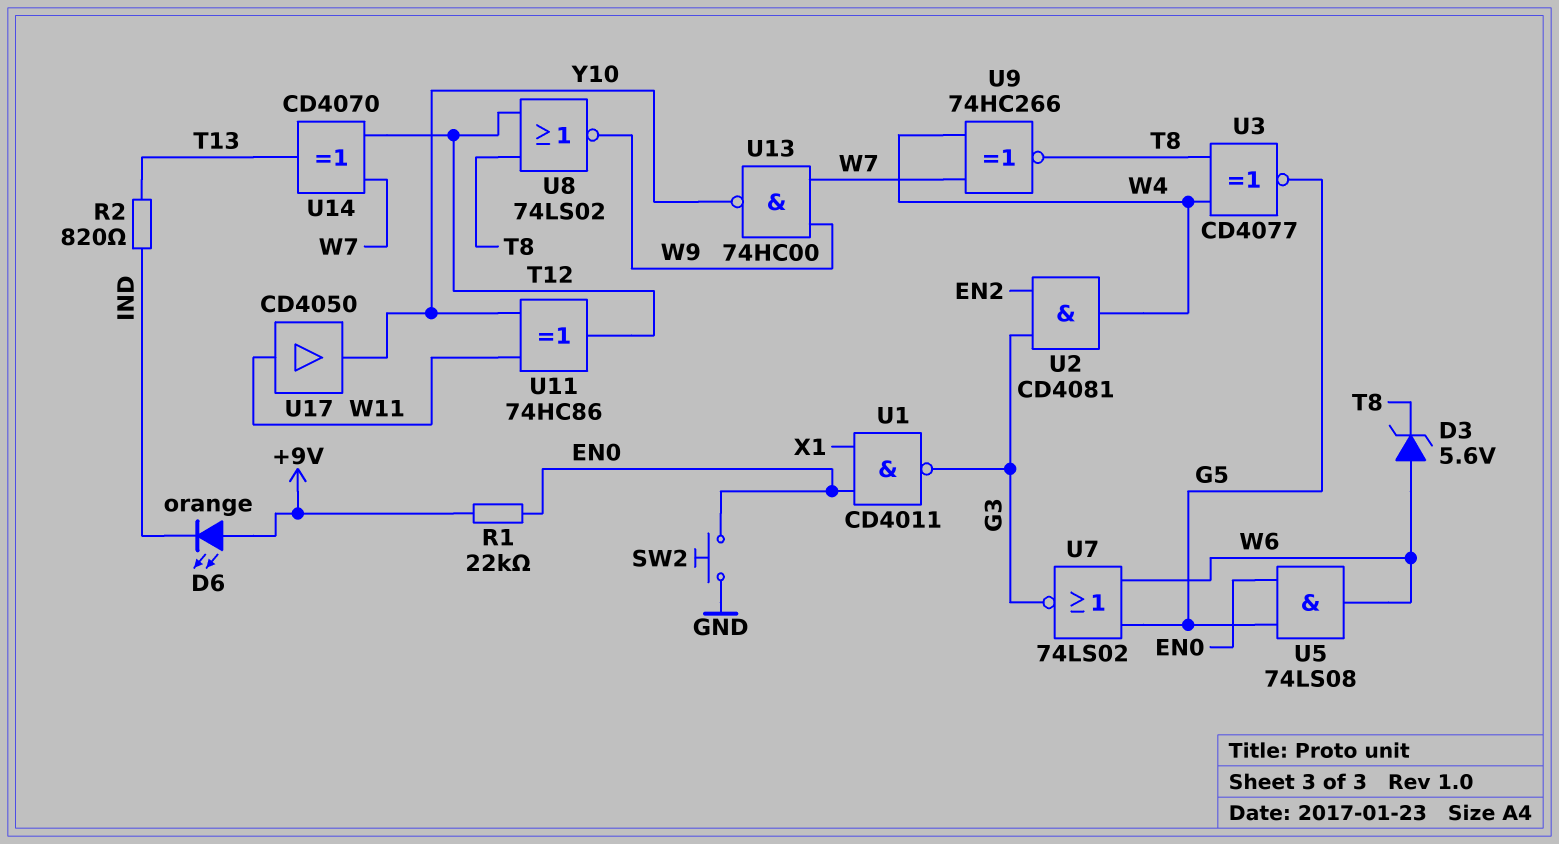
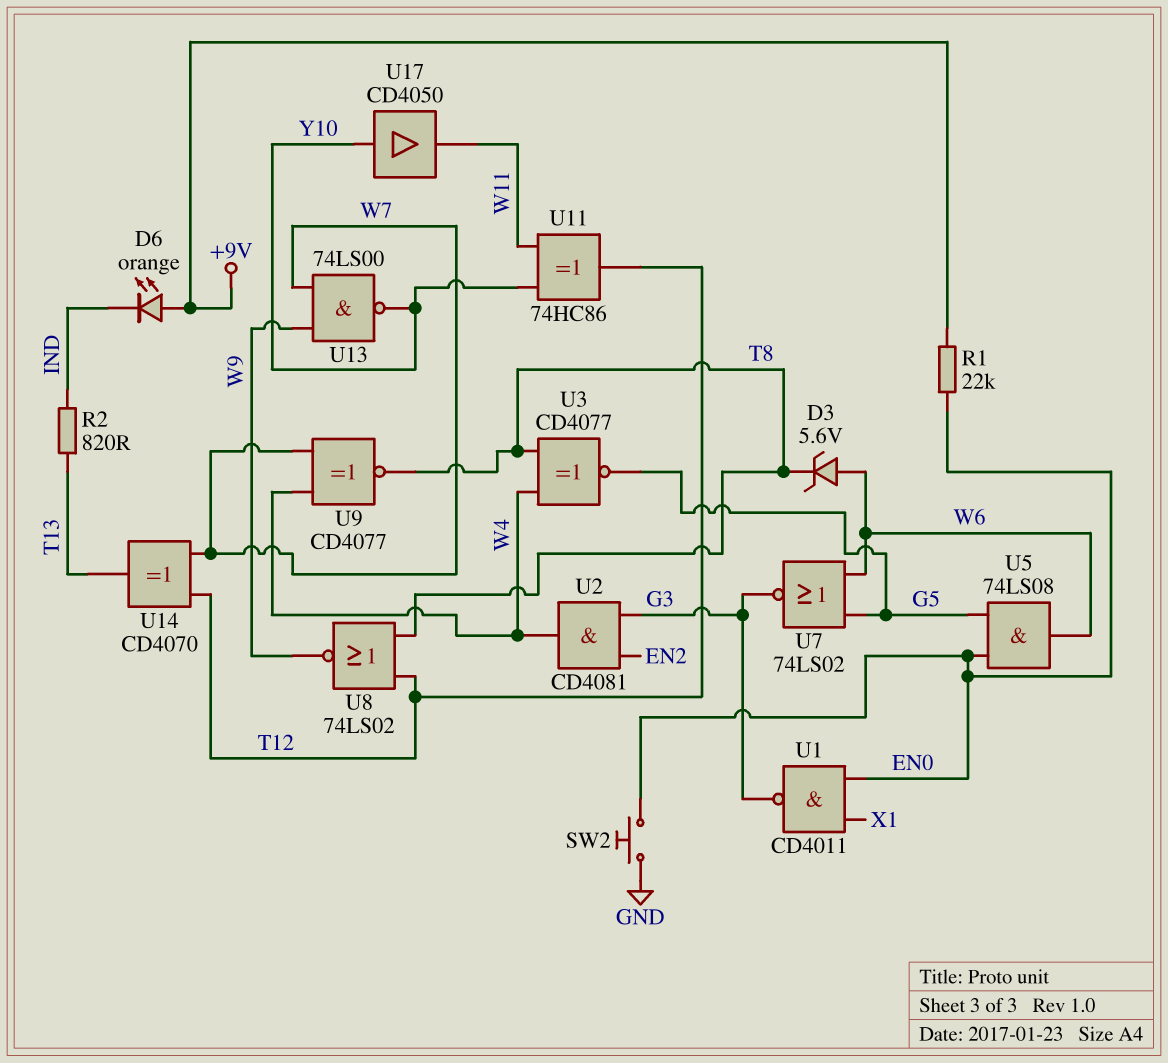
U9: XNOR 74HC266 (in W4, in W7, out T8) -> XNOR CD4077 (in W4, in W7, out T8)
U13: NAND 74HC00 (in W7, in W9, out Y10) -> NAND 74LS00 (in W7, in W9, out Y10)
U17: buffer CD4050 (in W11, out Y10) -> buffer CD4050 (in Y10, out W11)

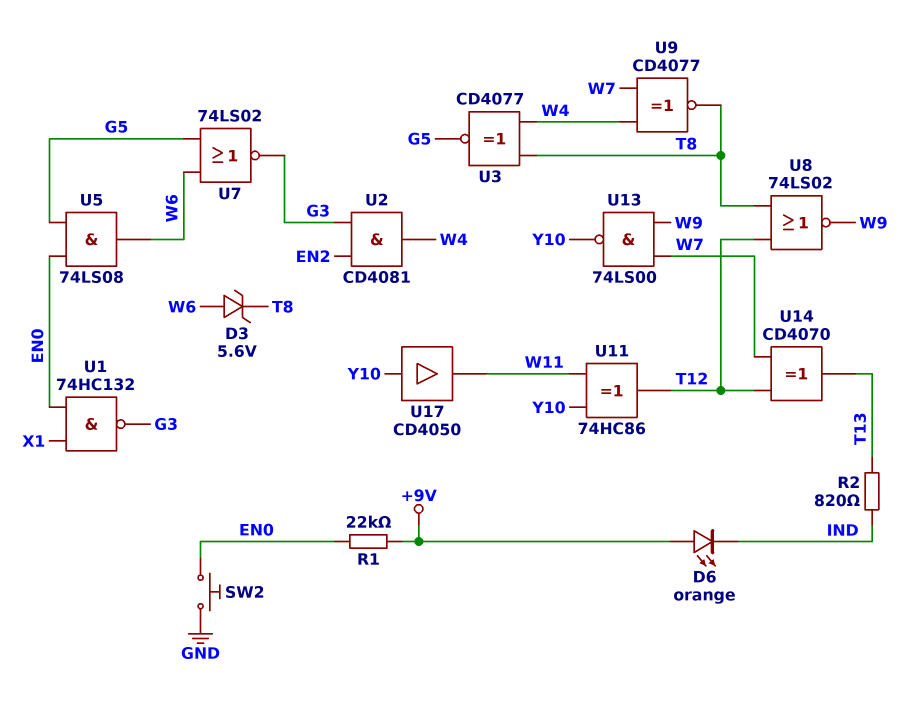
U1: NAND CD4011 (in EN0, in X1, out G3) -> NAND 74HC132 (in EN0, in X1, out G3)

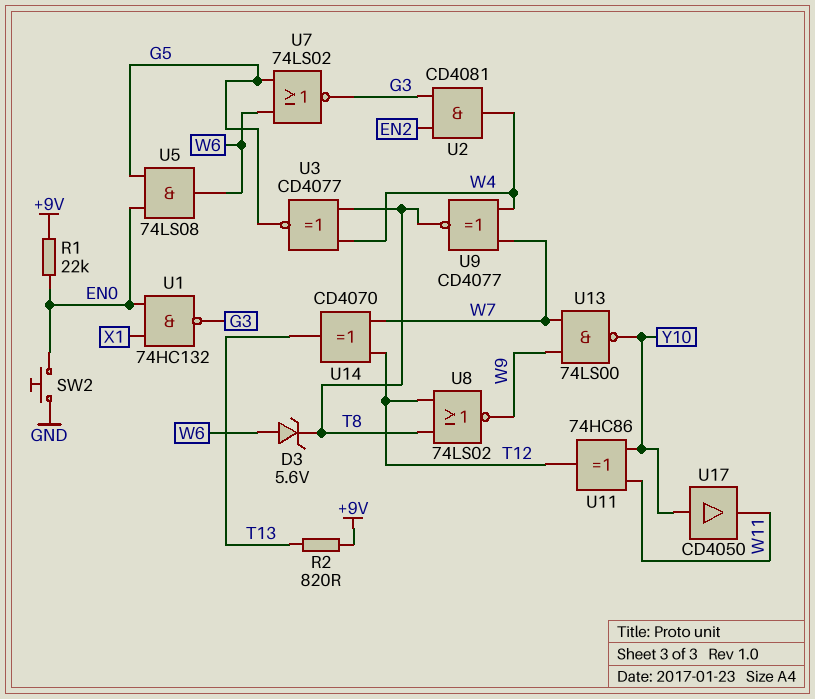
D6: LED orange (A +9V, K IND) -> none
R2: 820 (IND, T13) -> 820 (+9V, T13)

